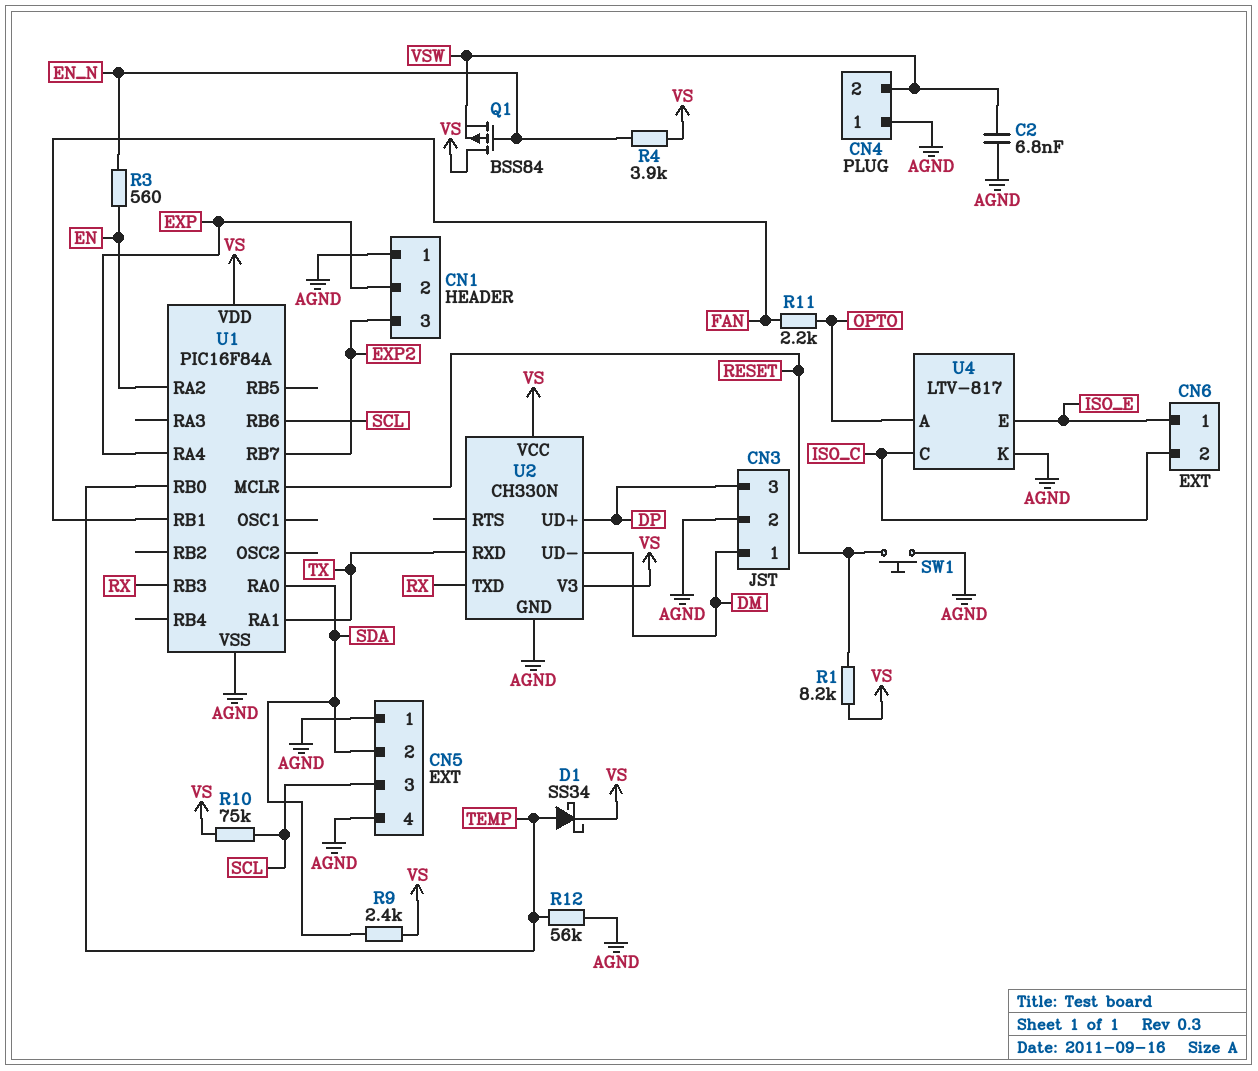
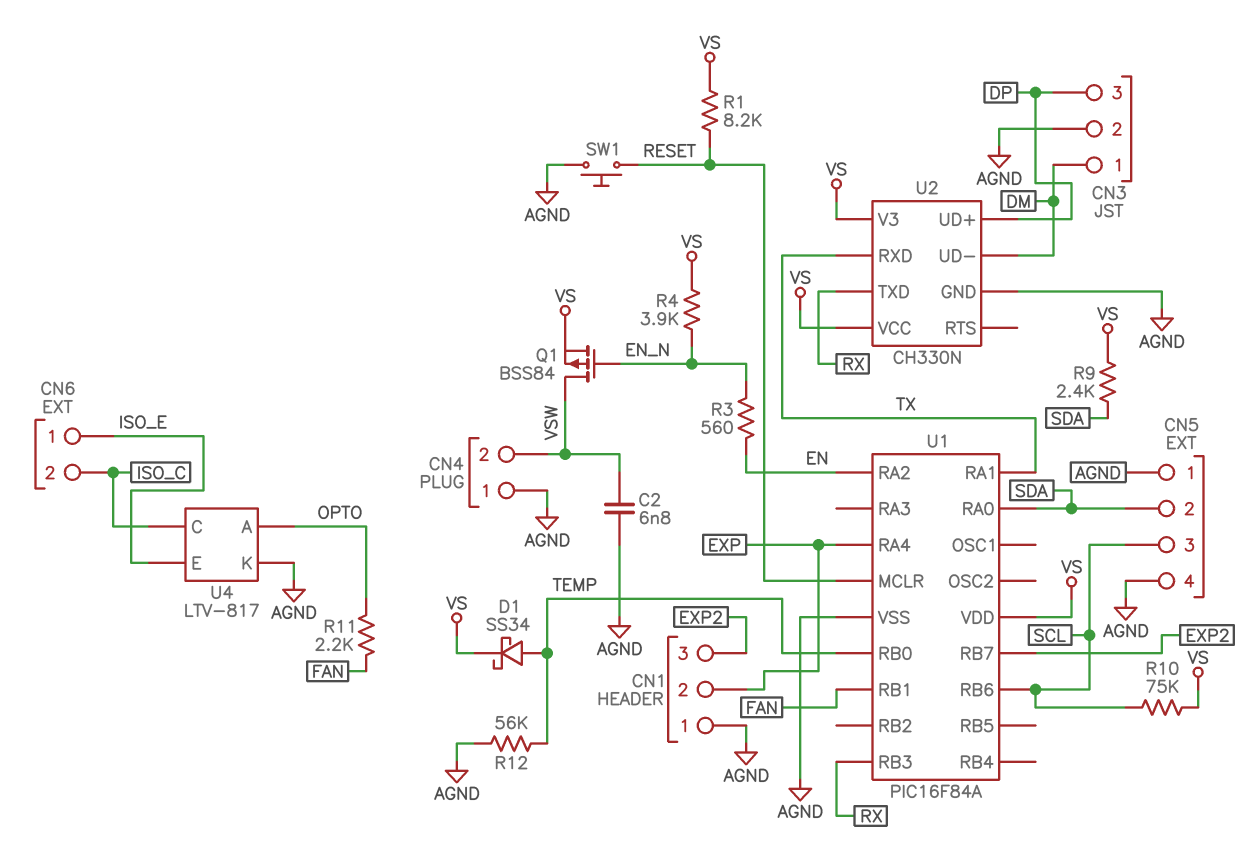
Q1: PMOS BSS84 (G EN_N, D VS, S VSW) -> PMOS BSS84 (G EN_N, D VSW, S VS)

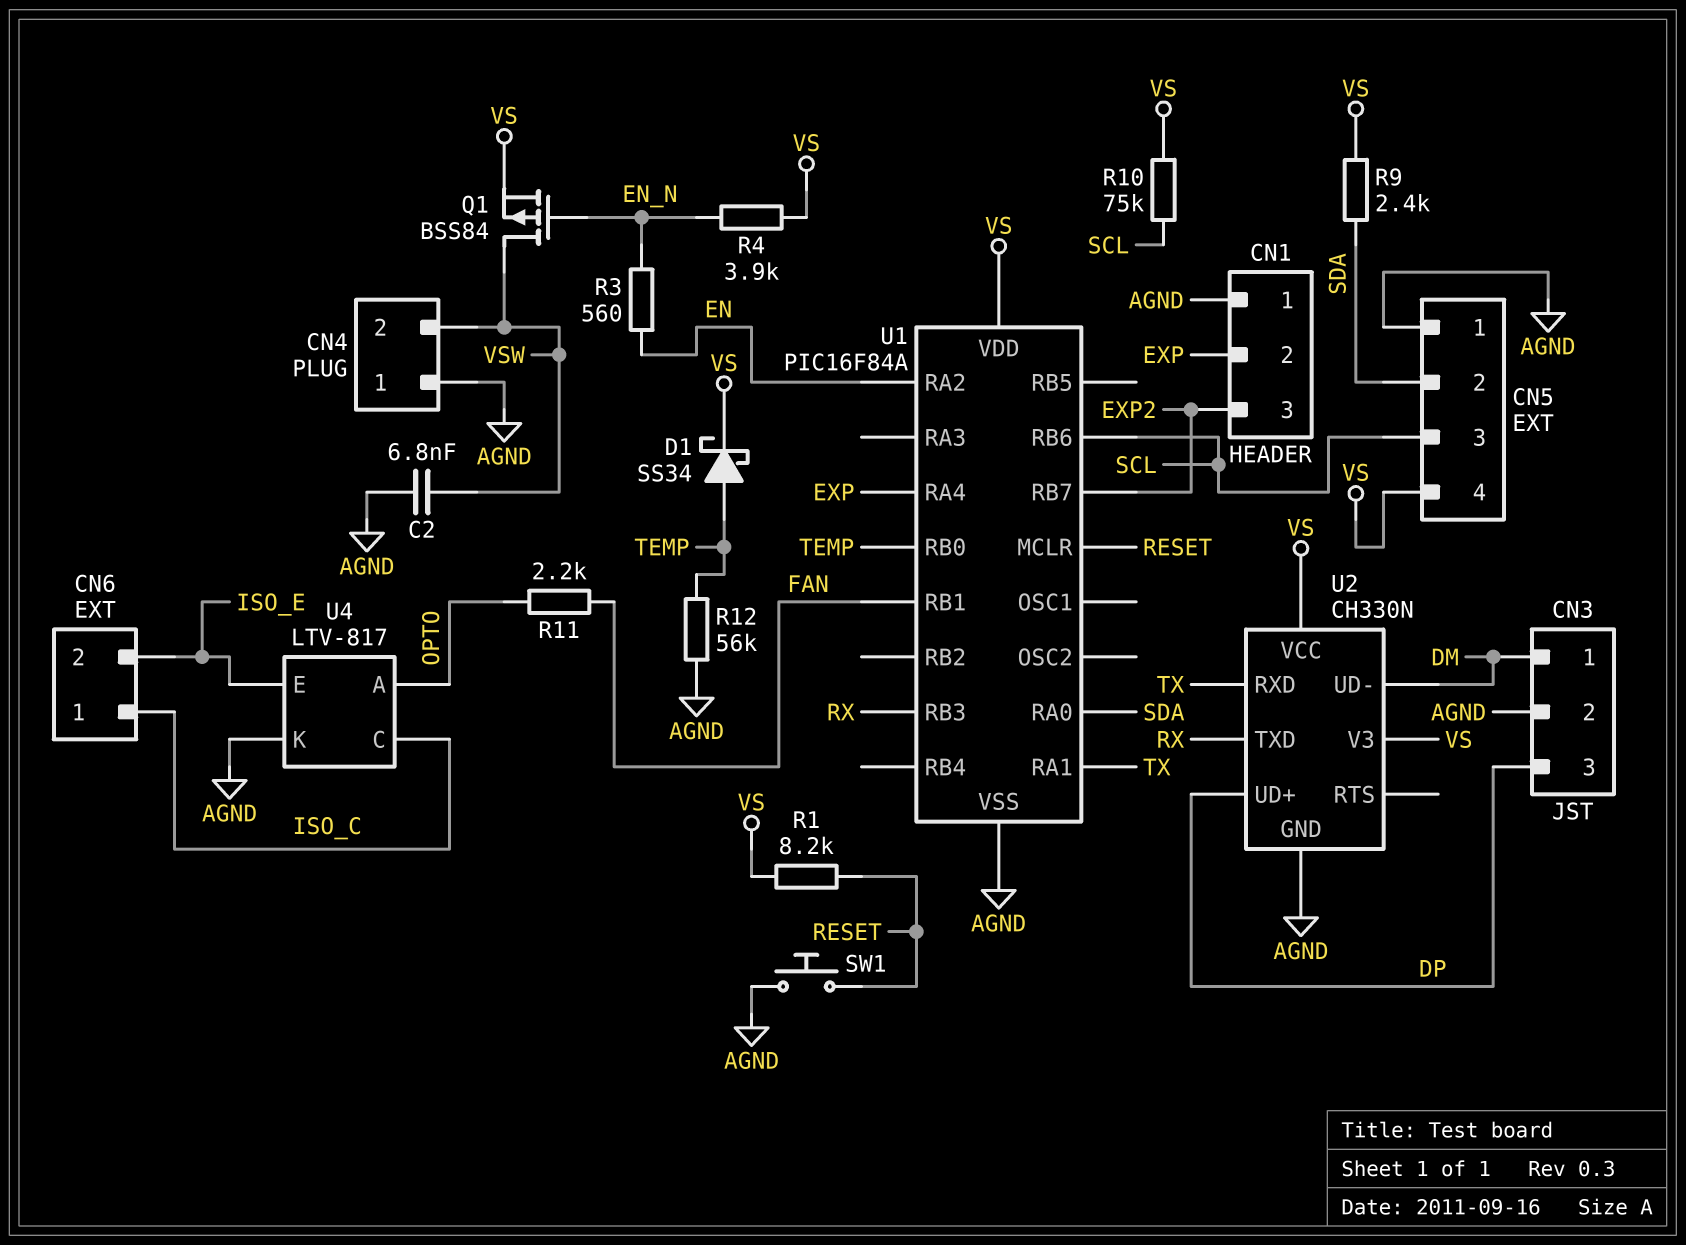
CN5 pin 4: AGND -> VS
CN6 pin 1: ISO_E -> ISO_C
CN6 pin 2: ISO_C -> ISO_E

